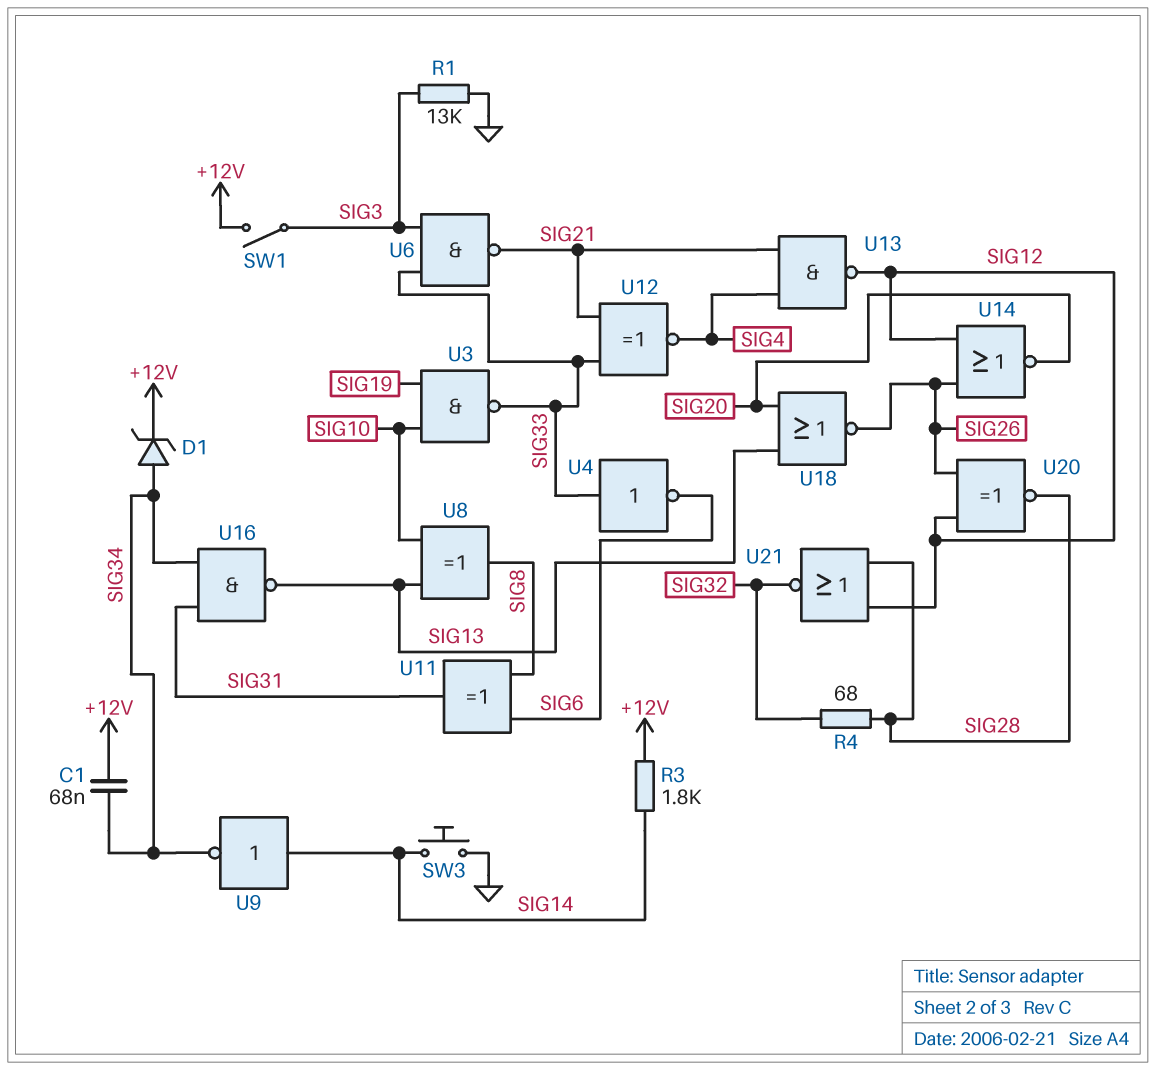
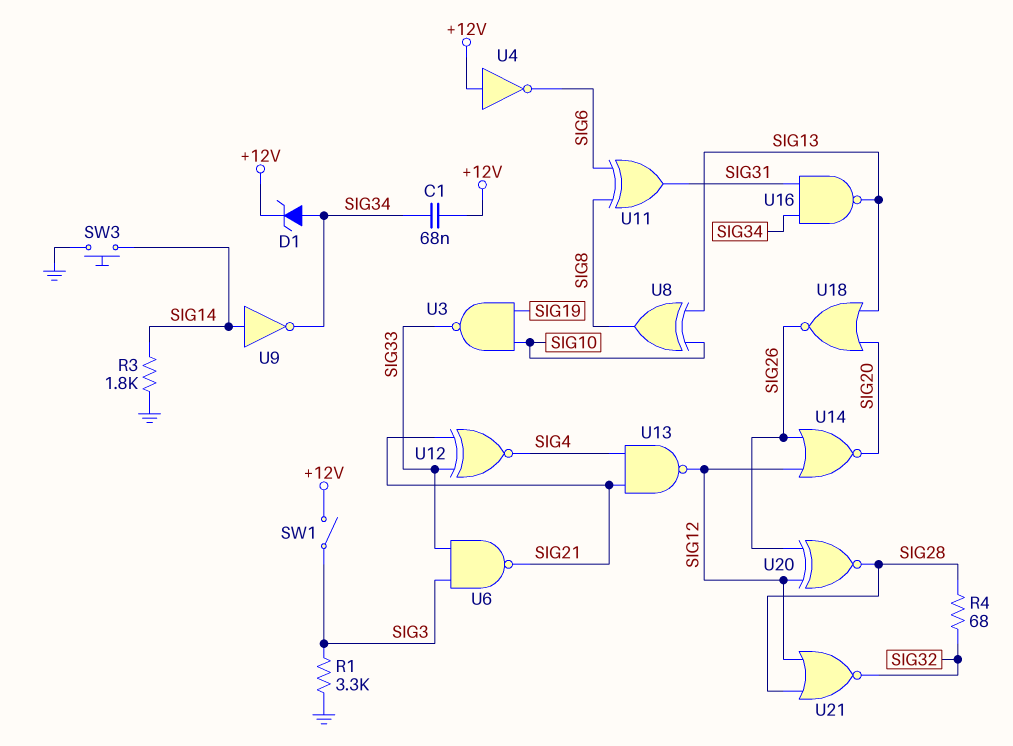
R1: 13k (GND, SIG3) -> 3.3k (GND, SIG3)
R3: 1.8k (+12V, SIG14) -> 1.8k (GND, SIG14)
U4: NOT (in SIG33, out SIG6) -> NOT (in +12V, out SIG6)

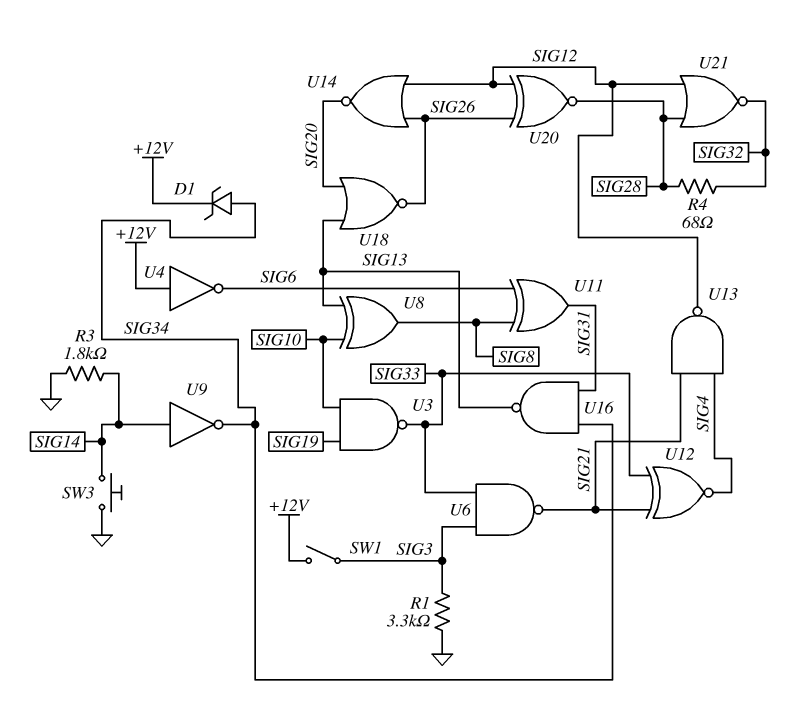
C1: 68nF (+12V, SIG34) -> none

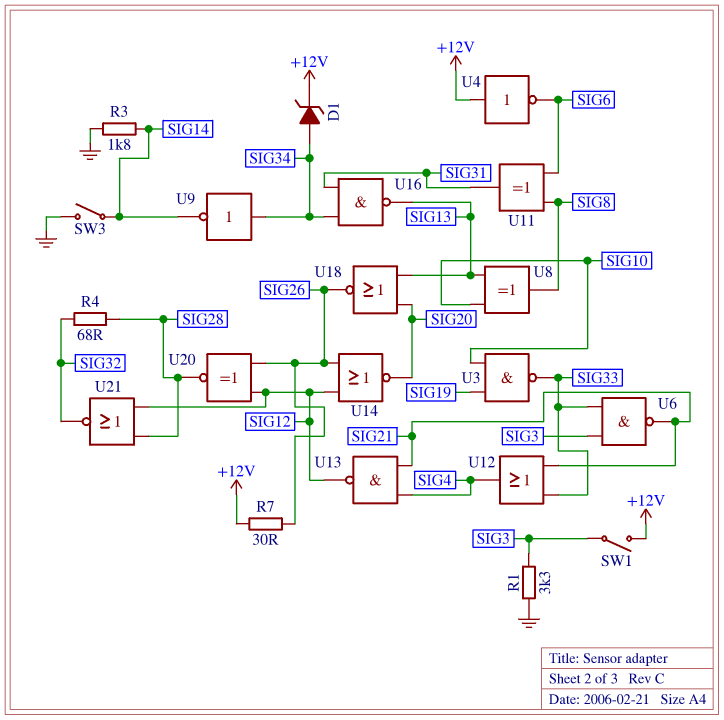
R7: none -> 30 (+12V, SIG26)
SW3: button (GND, SIG14) -> switch (GND, SIG14)
U9: NOT (in SIG14, out SIG34) -> NOT (in SIG34, out SIG14)
U12: XNOR (in SIG21, in SIG33, out SIG4) -> OR (in SIG21, in SIG33, out SIG4)

